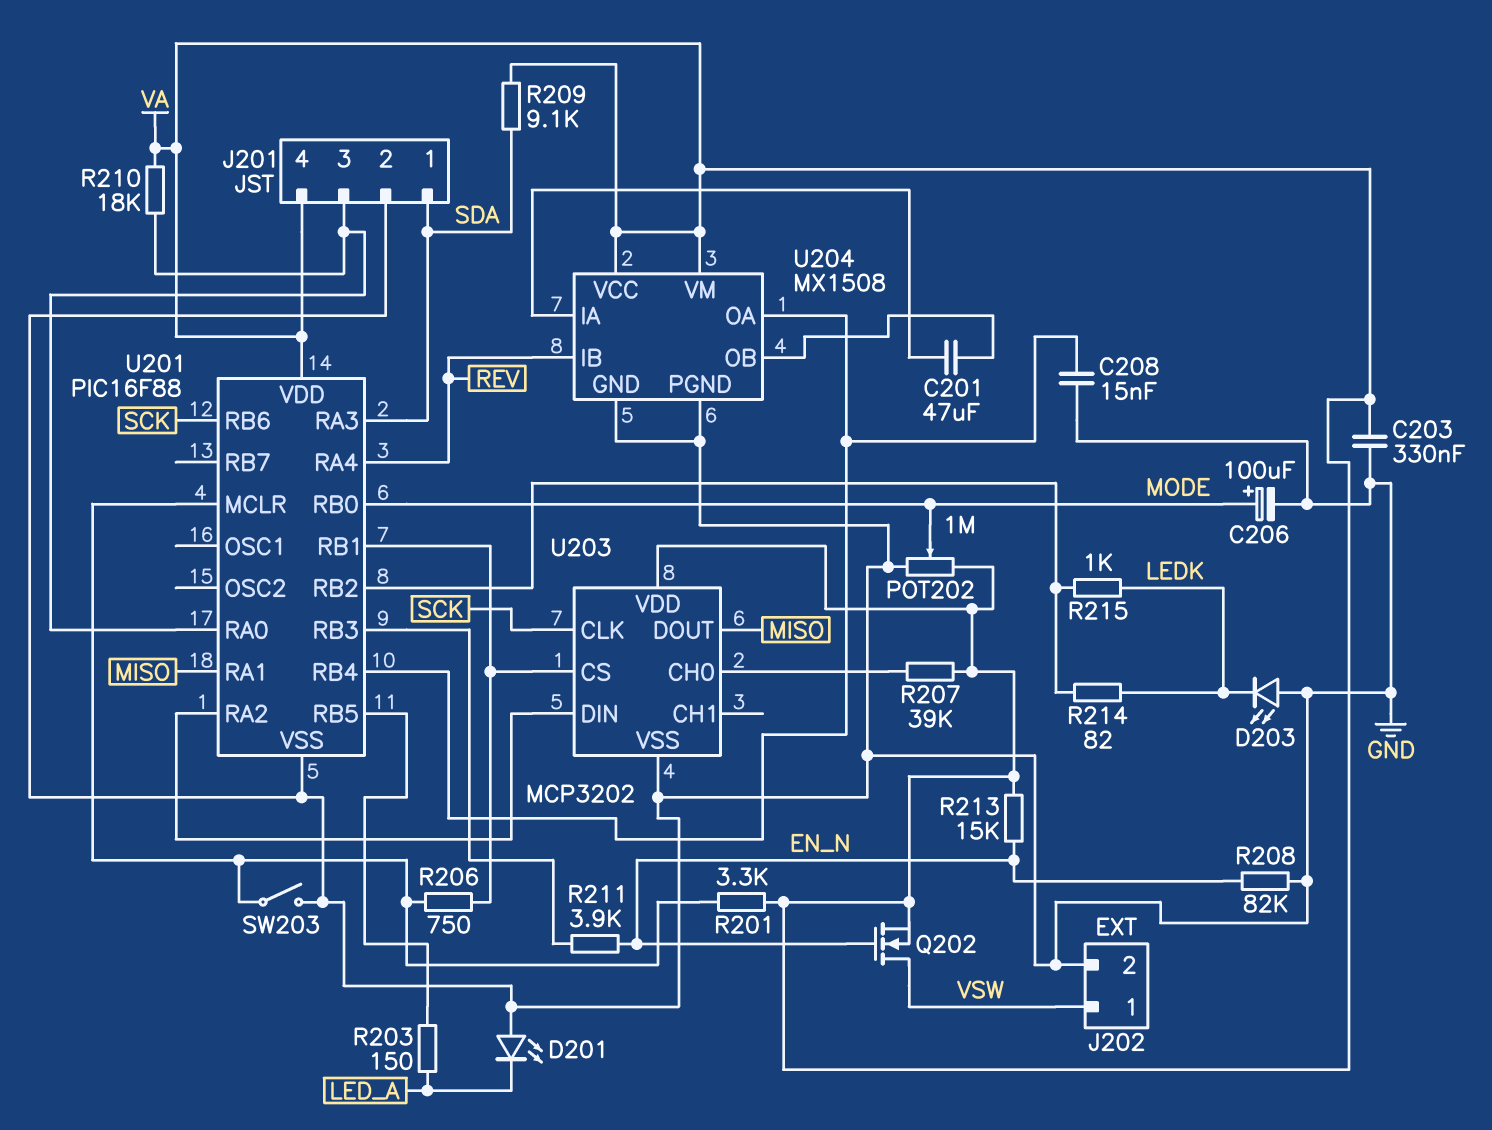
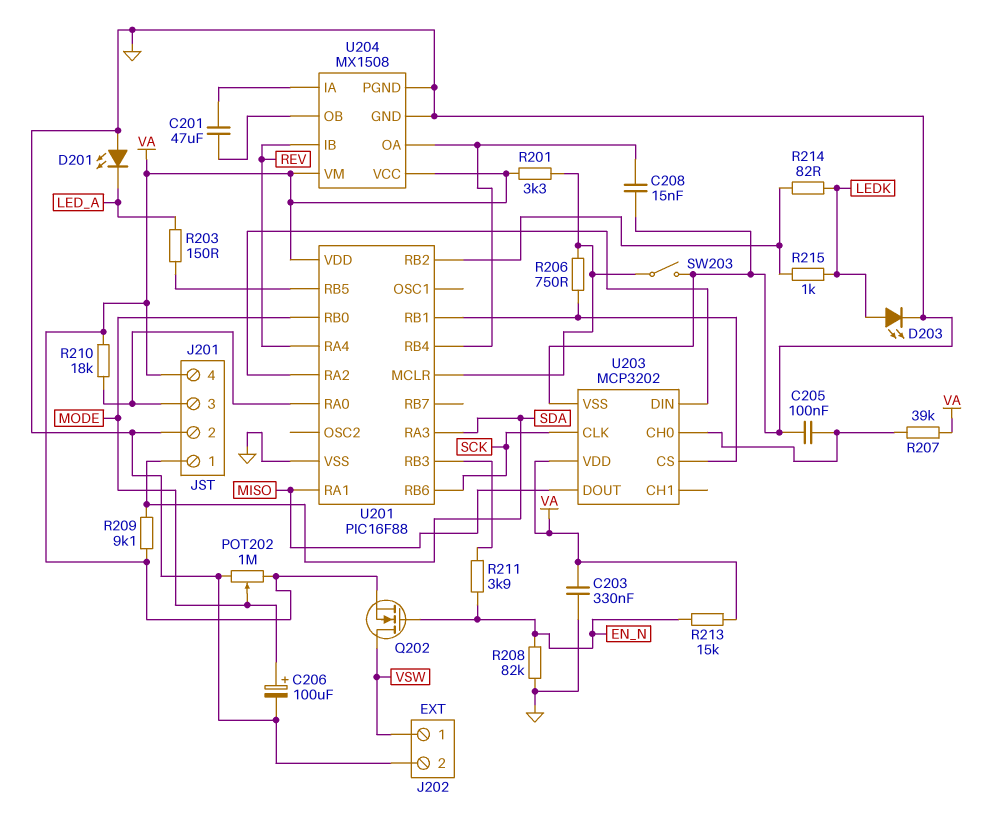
C205: none -> 100nF (GND, U203/CH0)
D203: LED (A GND, K LEDK) -> LED (A LEDK, K GND)

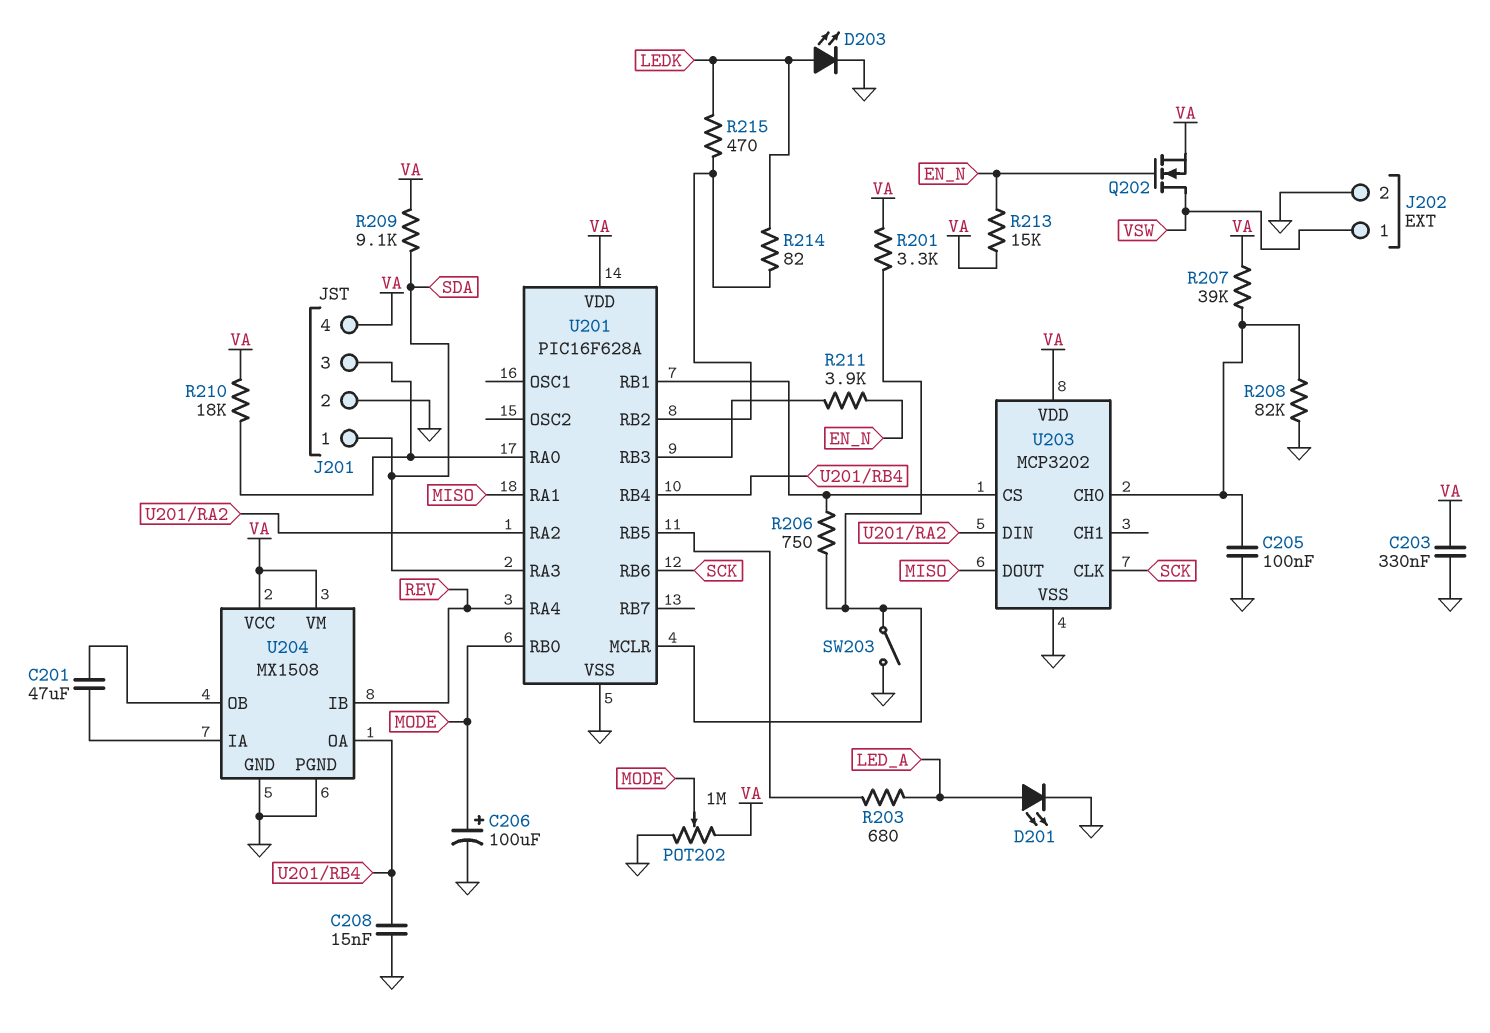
D201: LED (A GND, K LED_A) -> LED (A LED_A, K GND)
R203: 150 (LED_A, U201/RB5) -> 680 (LED_A, U201/RB5)
R208: 82k (EN_N, GND) -> 82k (GND, U203/CH0)
R215: 1k (LEDK, U201/RB2) -> 470 (LEDK, U201/RB2)
U201: PIC16F88 -> PIC16F628A

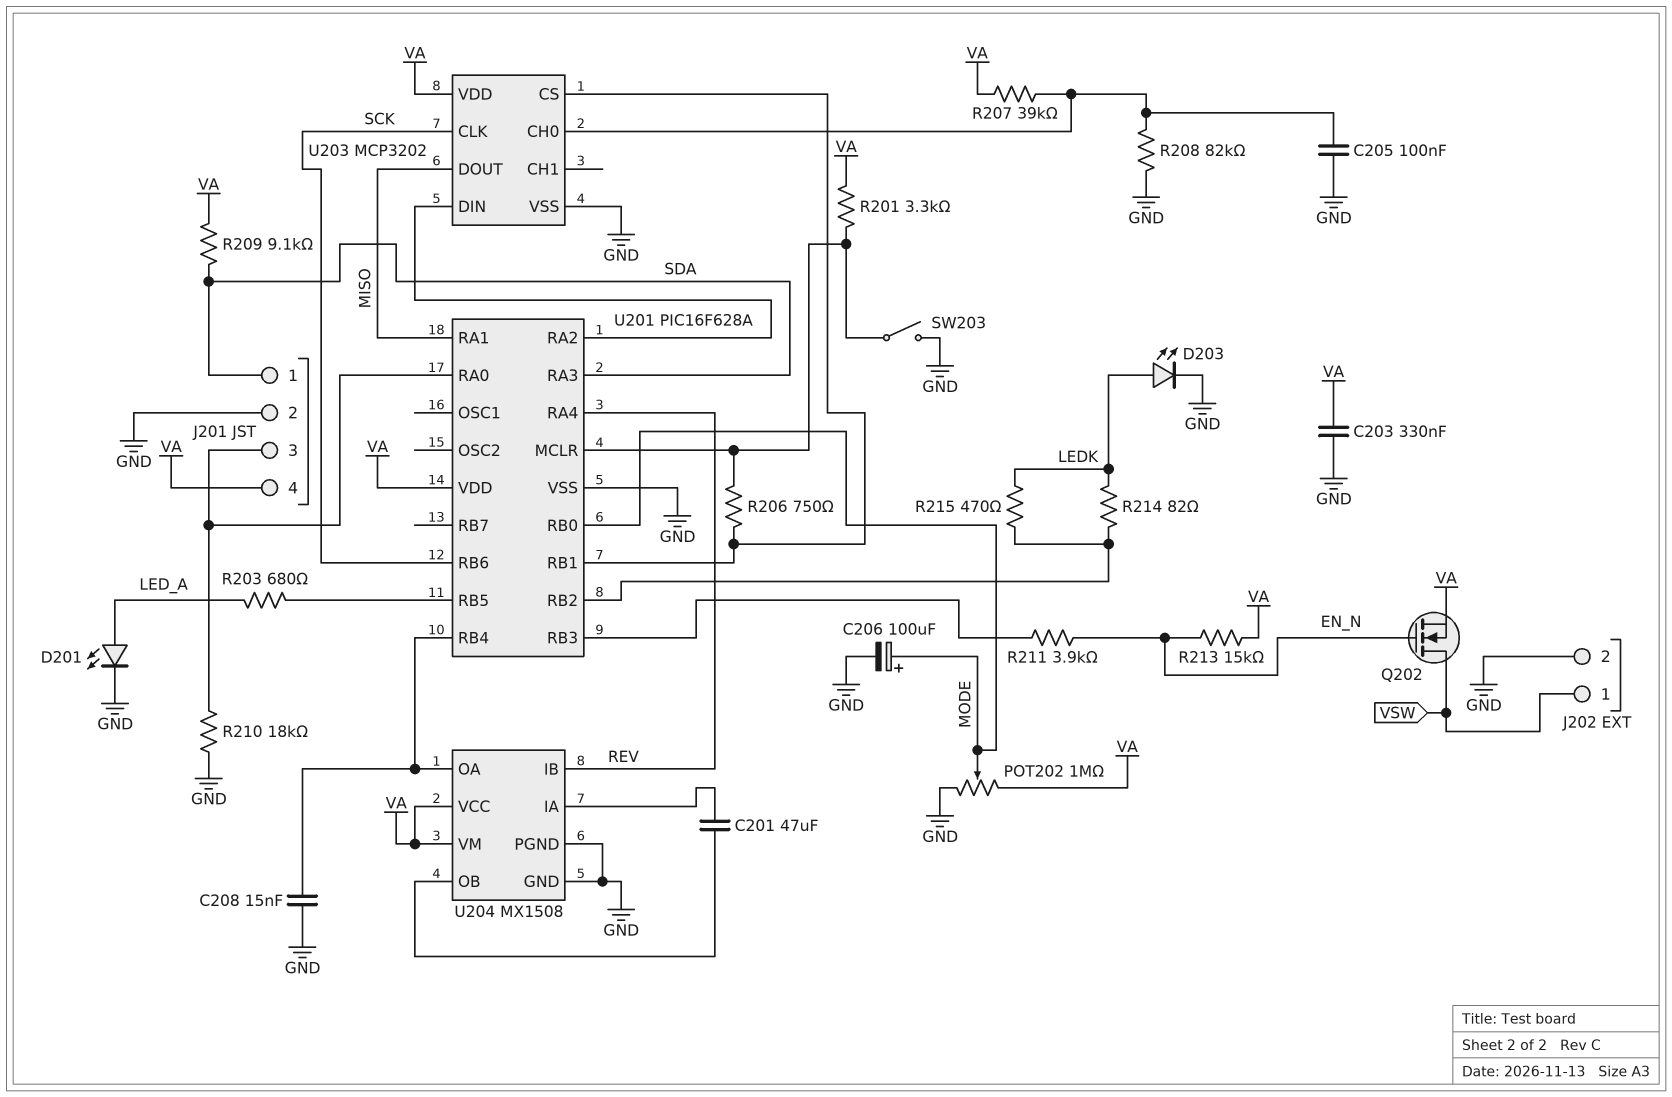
R210: 18k (J201/3, VA) -> 18k (GND, J201/3)

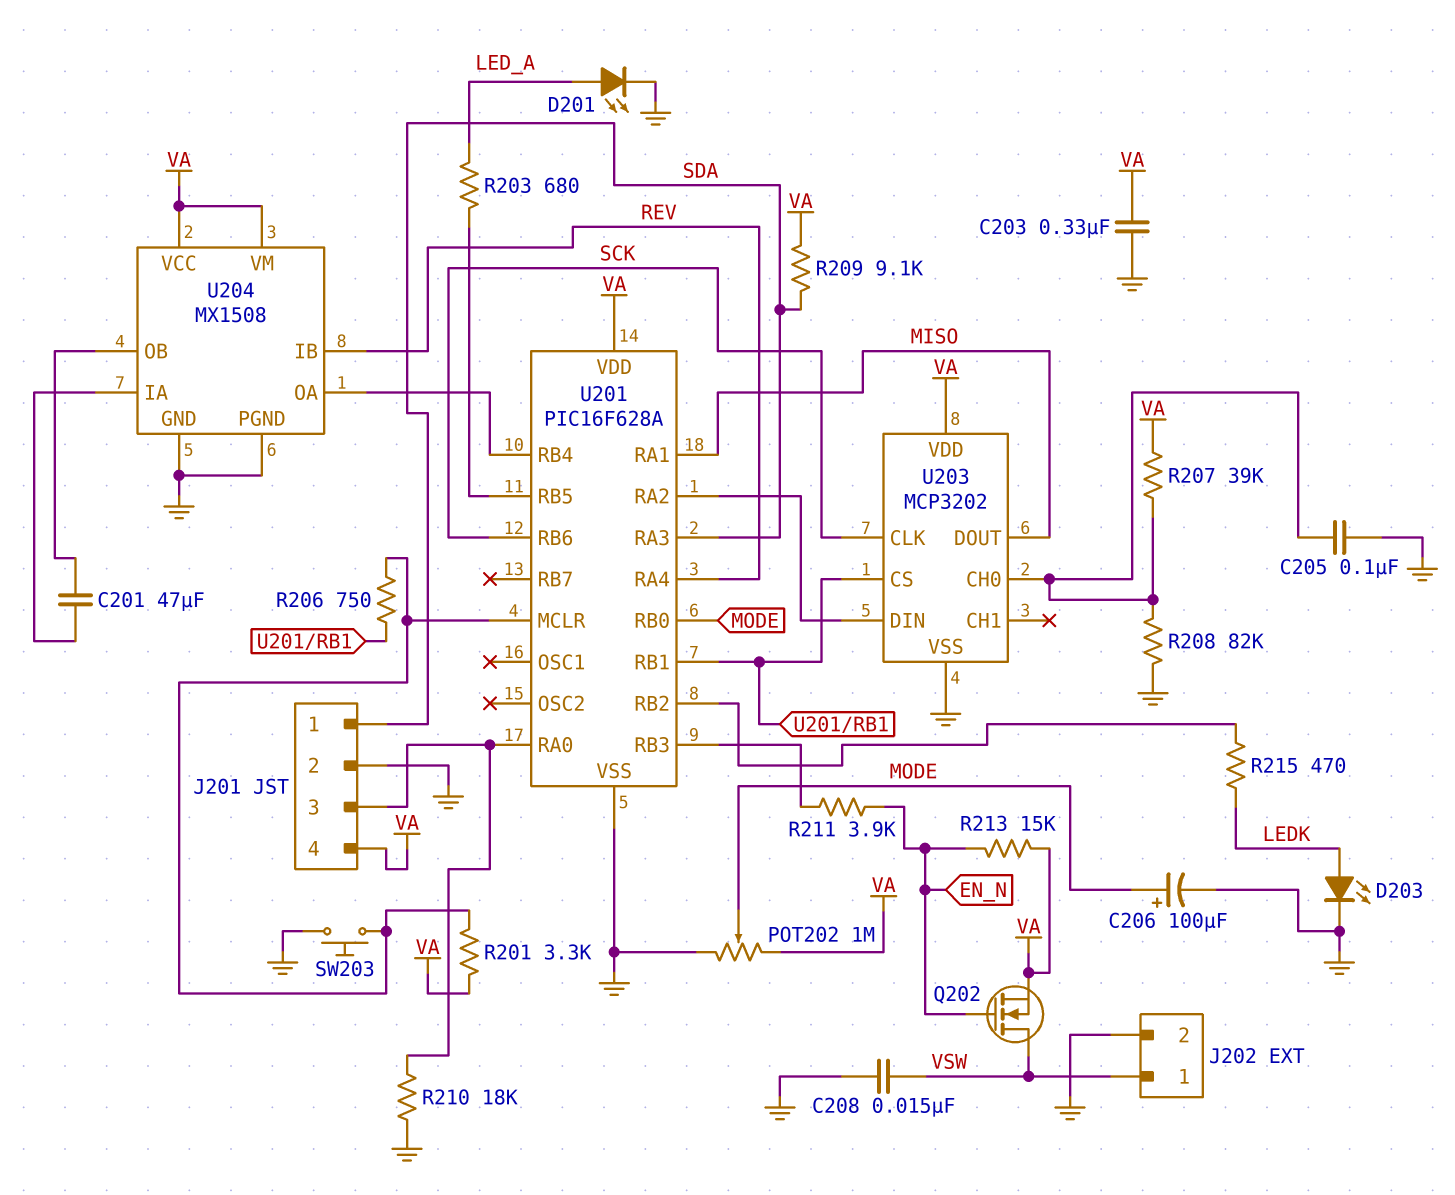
C208: 15nF (GND, U201/RB4) -> 15nF (GND, VSW)
R214: 82 (LEDK, U201/RB2) -> none
SW203: switch (GND, U201/MCLR) -> button (GND, U201/MCLR)

